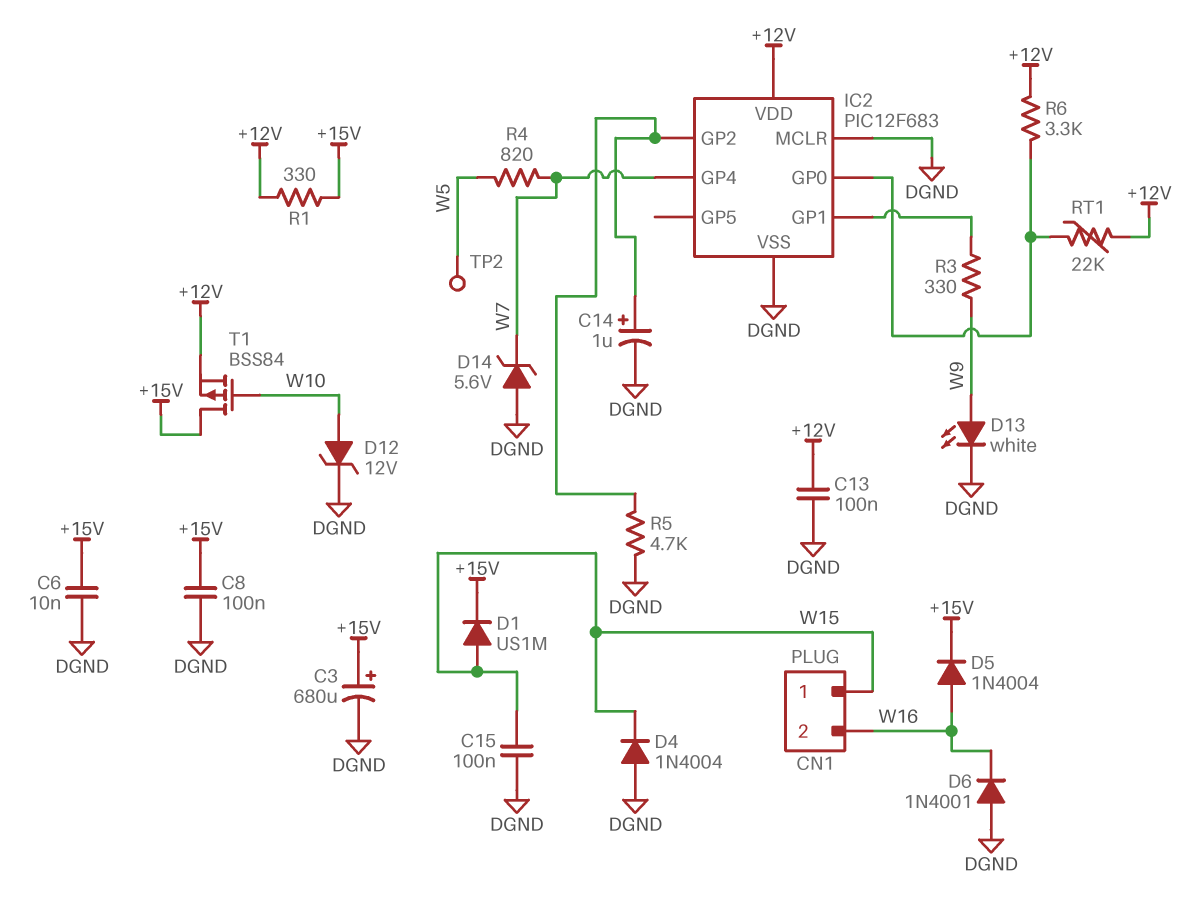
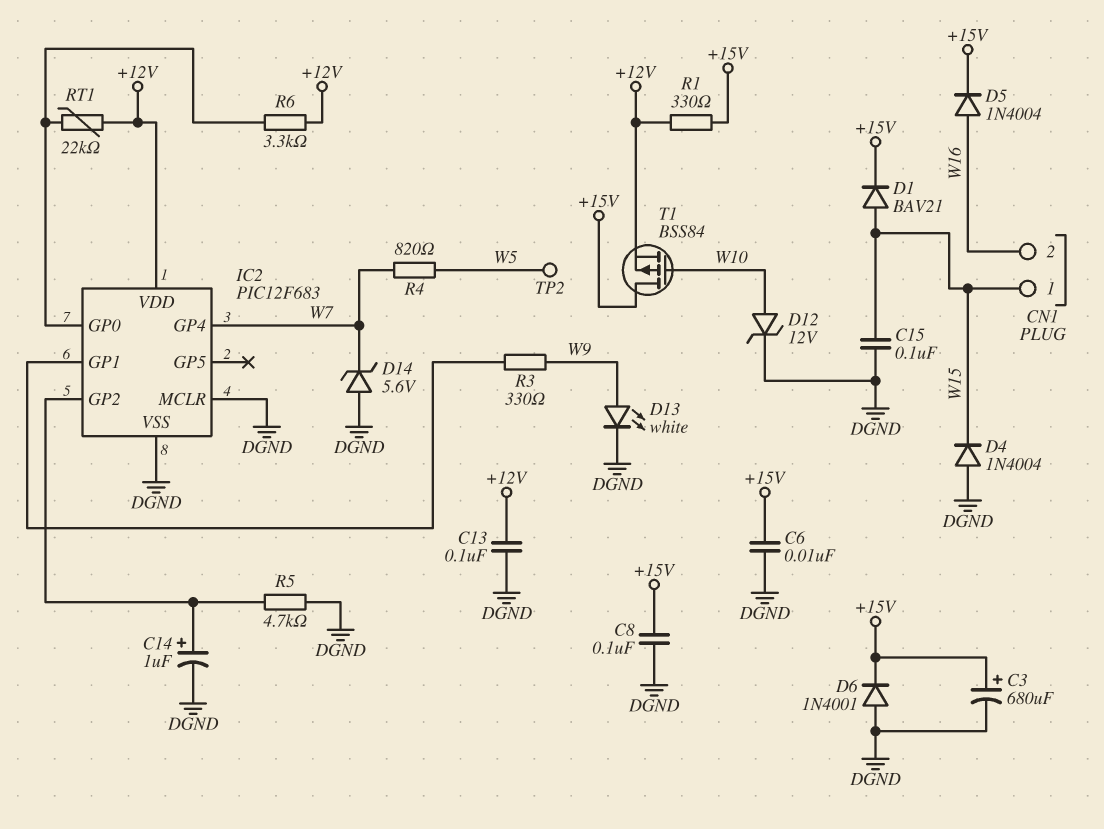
D1: diode US1M (A W15, K +15V) -> diode BAV21 (A W15, K +15V)
D6: diode 1N4001 (A DGND, K W16) -> diode 1N4001 (A DGND, K +15V)

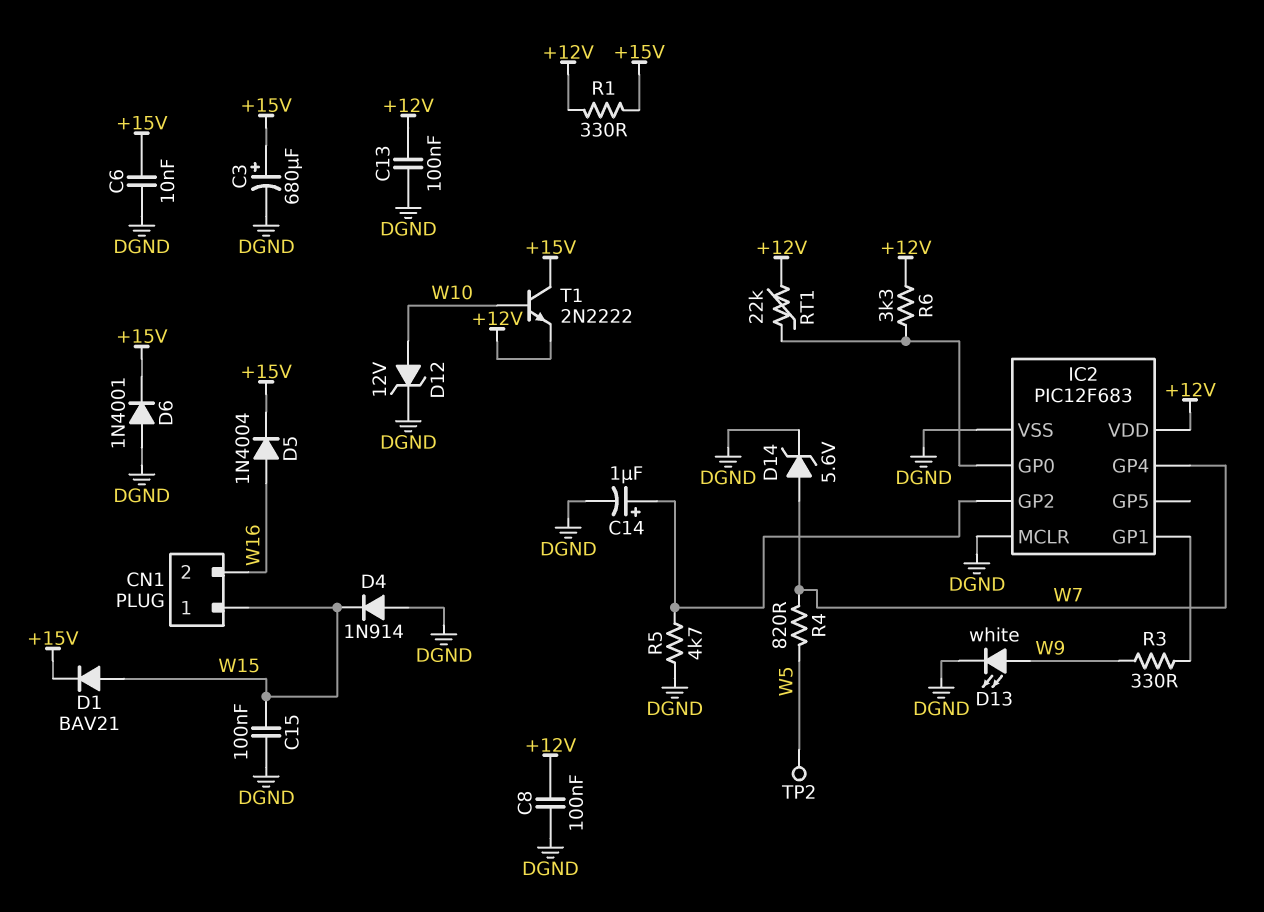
C8: 100nF (+15V, DGND) -> 100nF (+12V, DGND)
D4: diode 1N4004 (A DGND, K W15) -> diode 1N914 (A DGND, K W15)
D14: zener 5.6V (A DGND, K W7) -> zener 5.6V (A W7, K DGND)
T1: PMOS BSS84 (G W10, D +15V, S +12V) -> NPN 2N2222 (B W10, C +15V, E +12V)

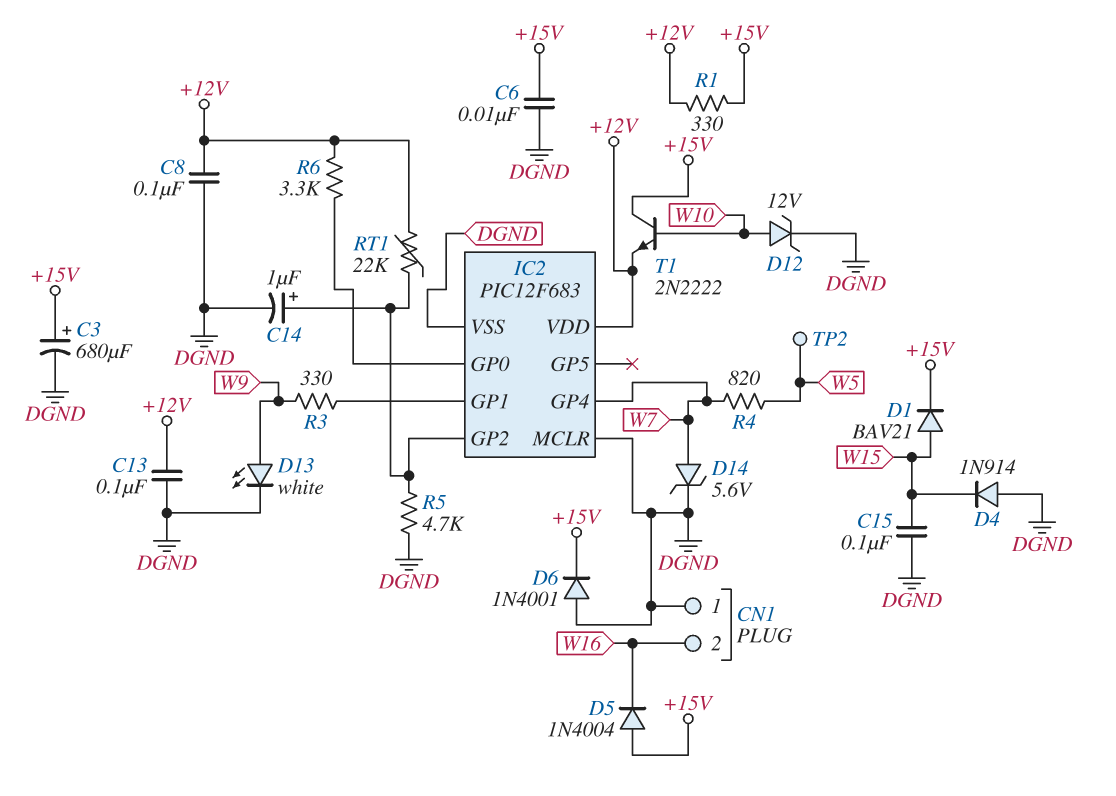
CN1 pin 1: W15 -> DGND
D5: diode 1N4004 (A W16, K +15V) -> diode 1N4004 (A +15V, K W16)
RT1: 22k (+12V, IC2/GP0) -> 22k (+12V, IC2/GP2)

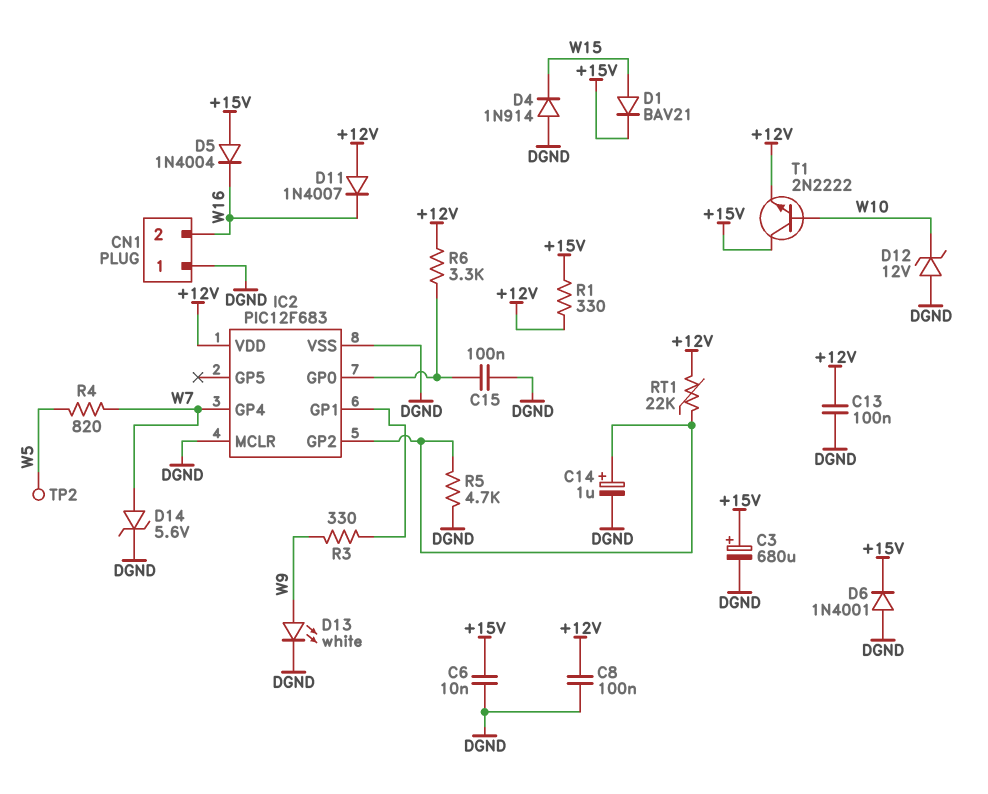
C15: 100nF (DGND, W15) -> 100nF (DGND, IC2/GP0)
D11: none -> diode 1N4007 (A +12V, K W16)
D12: zener 12V (A W10, K DGND) -> zener 12V (A DGND, K W10)

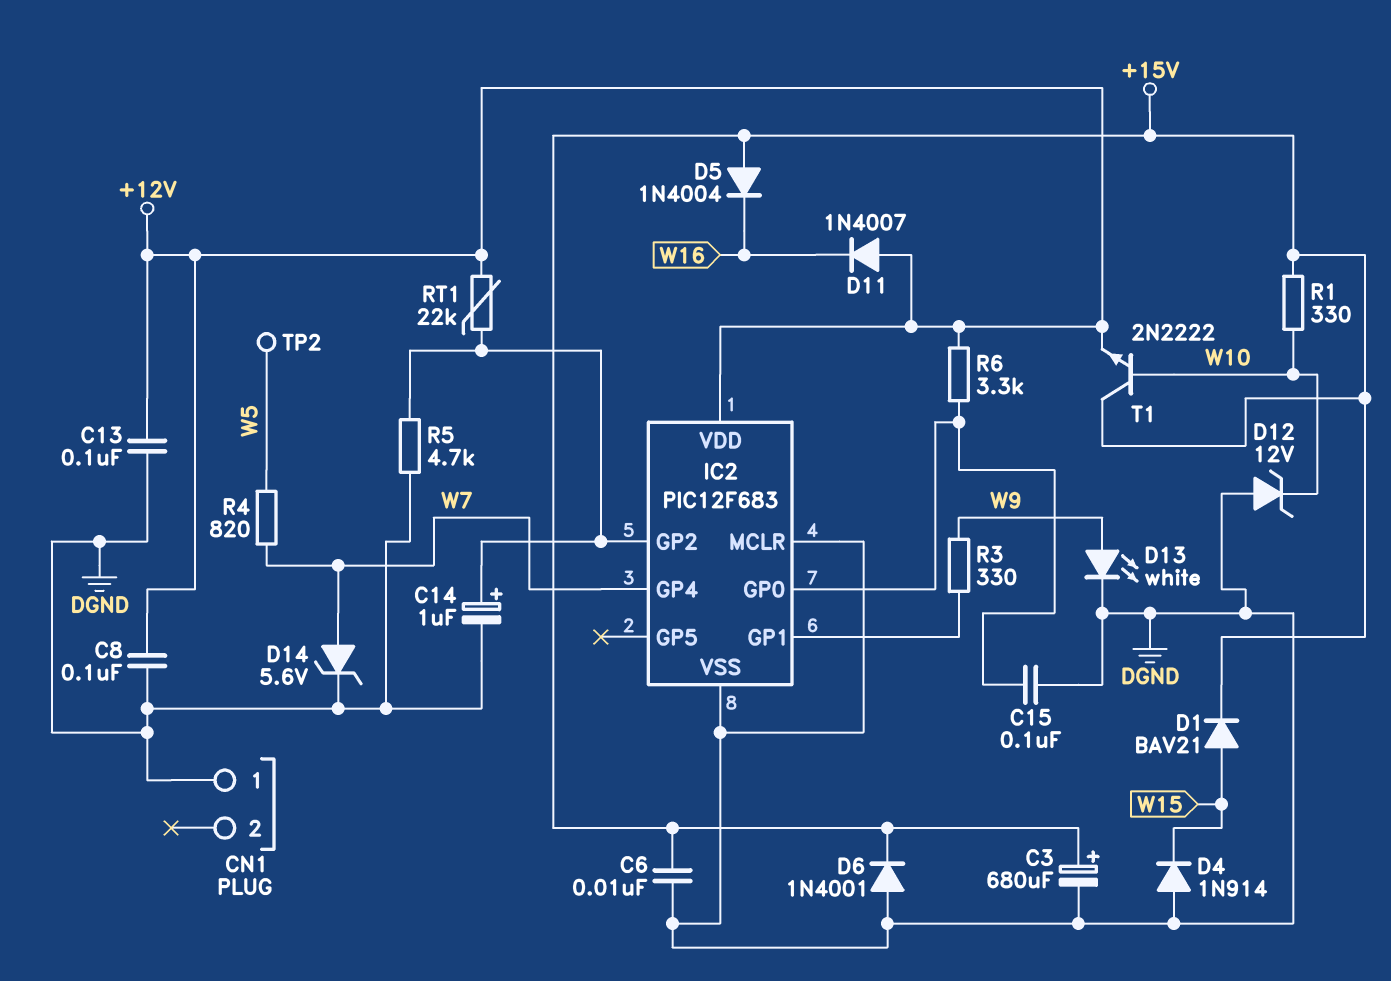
CN1 pin 2: W16 -> none
R1: 330 (+12V, +15V) -> 330 (+15V, W10)

